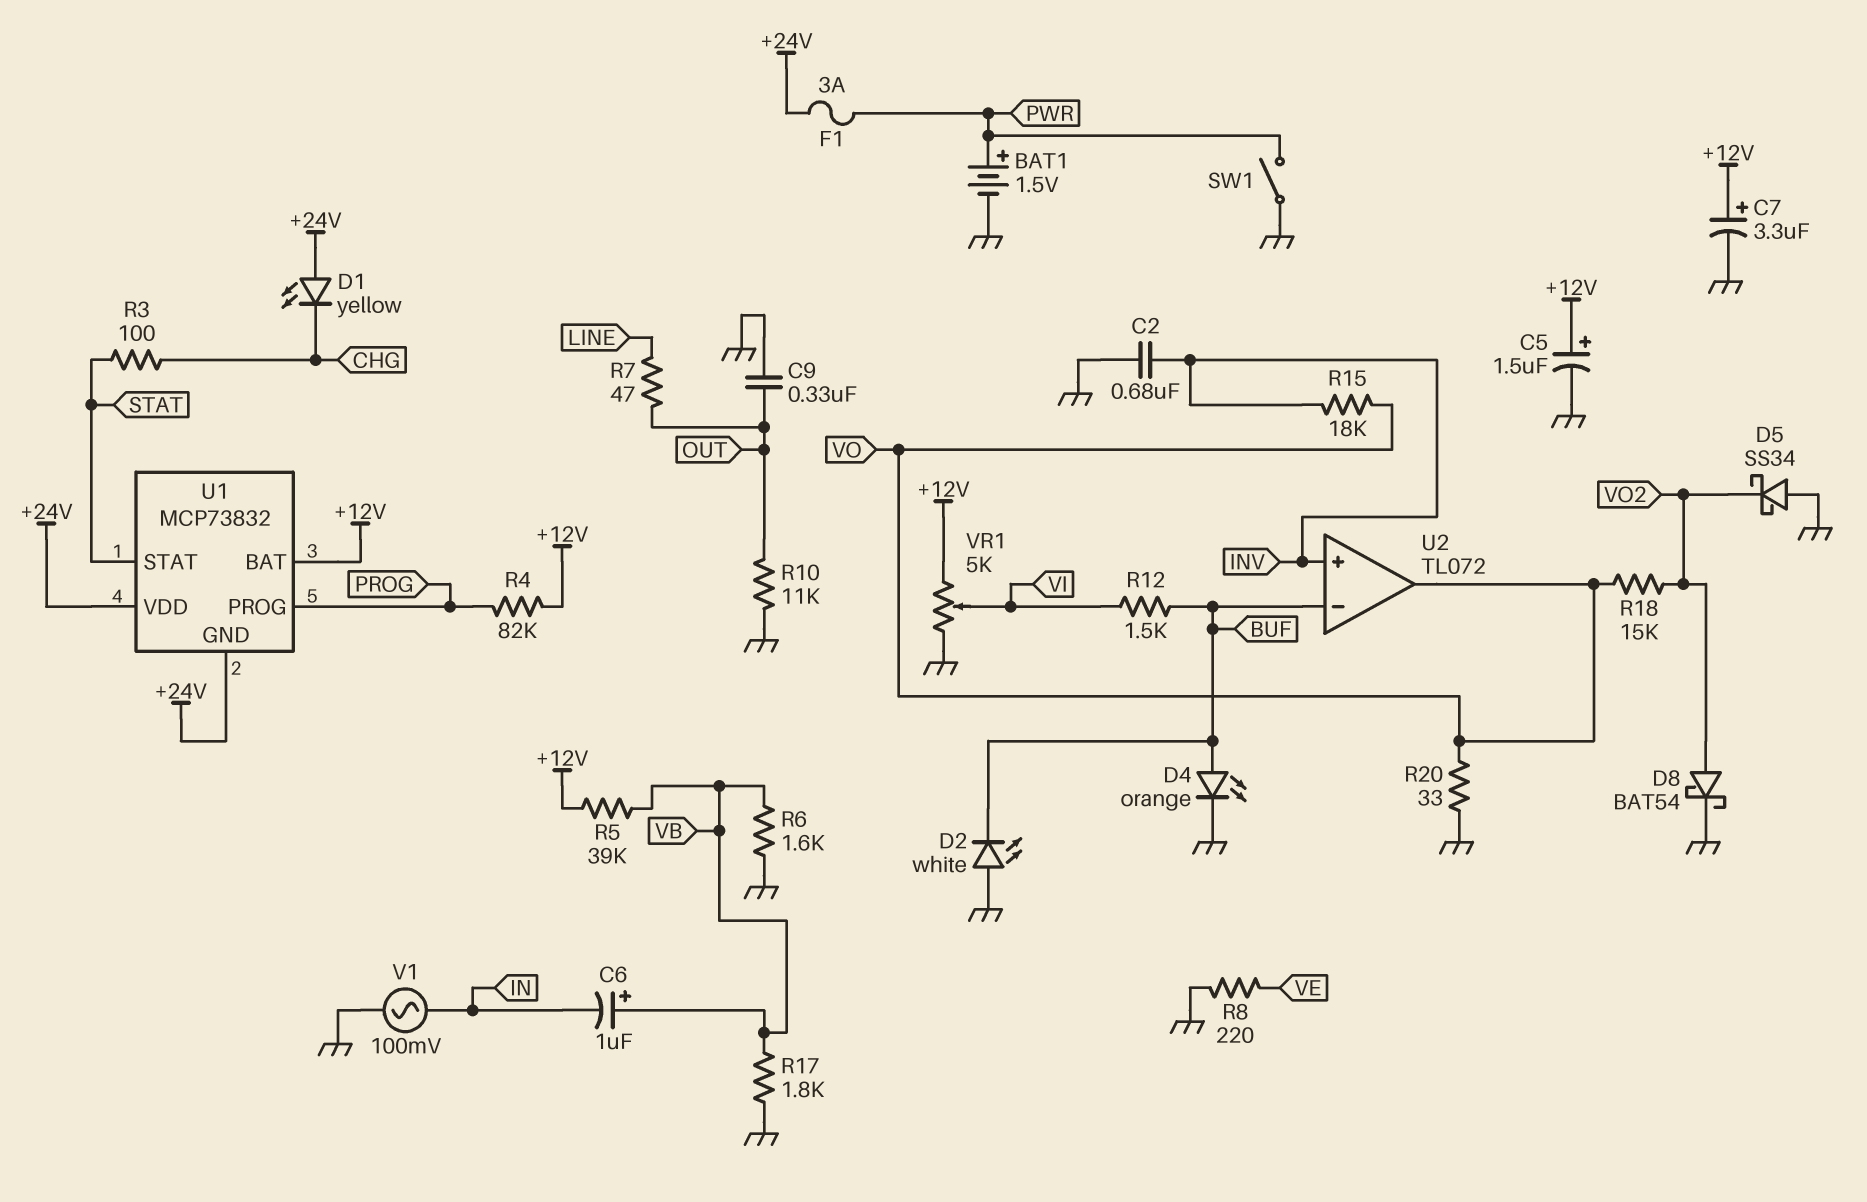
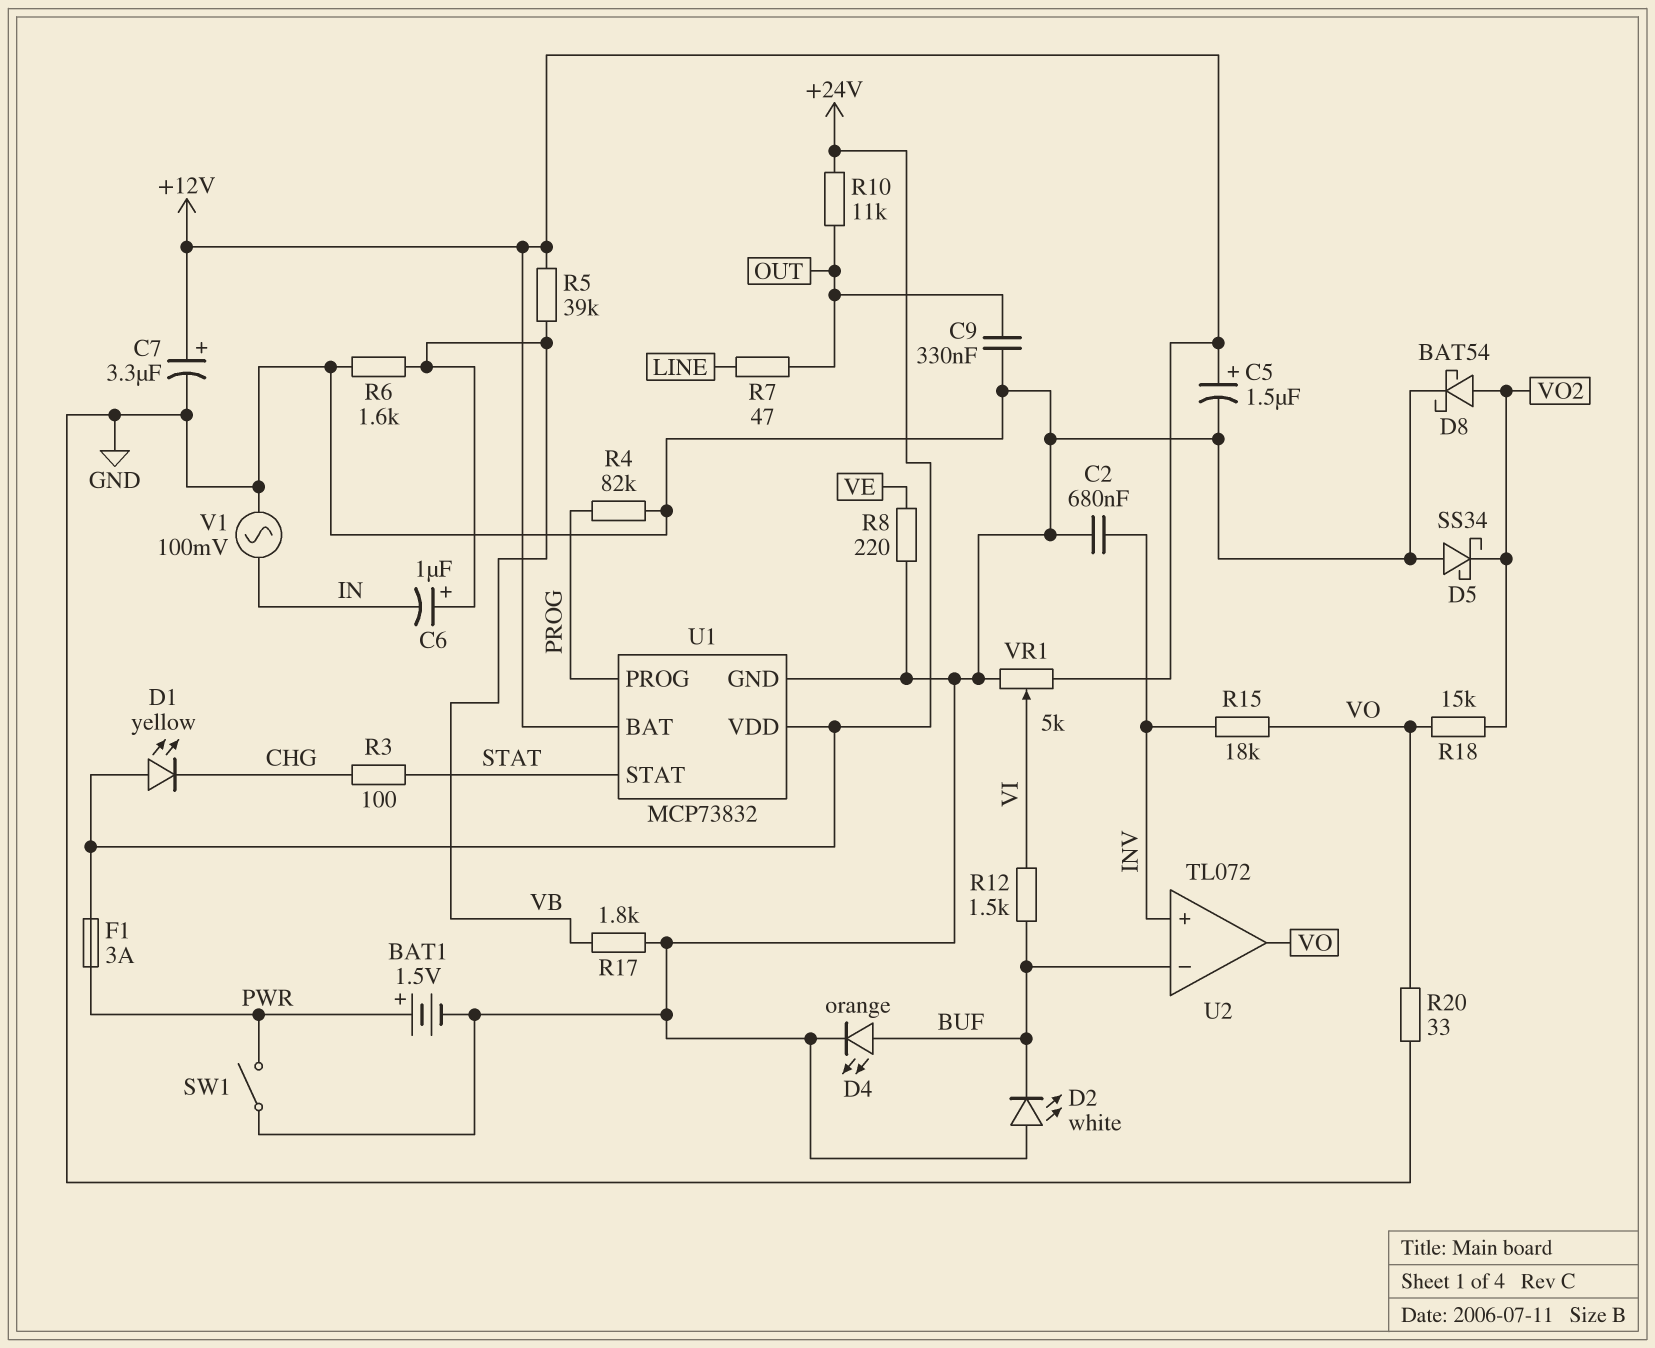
R4: 82k (+12V, PROG) -> 82k (GND, PROG)
R10: 11k (GND, OUT) -> 11k (+24V, OUT)
U1 pin GND: +24V -> GND

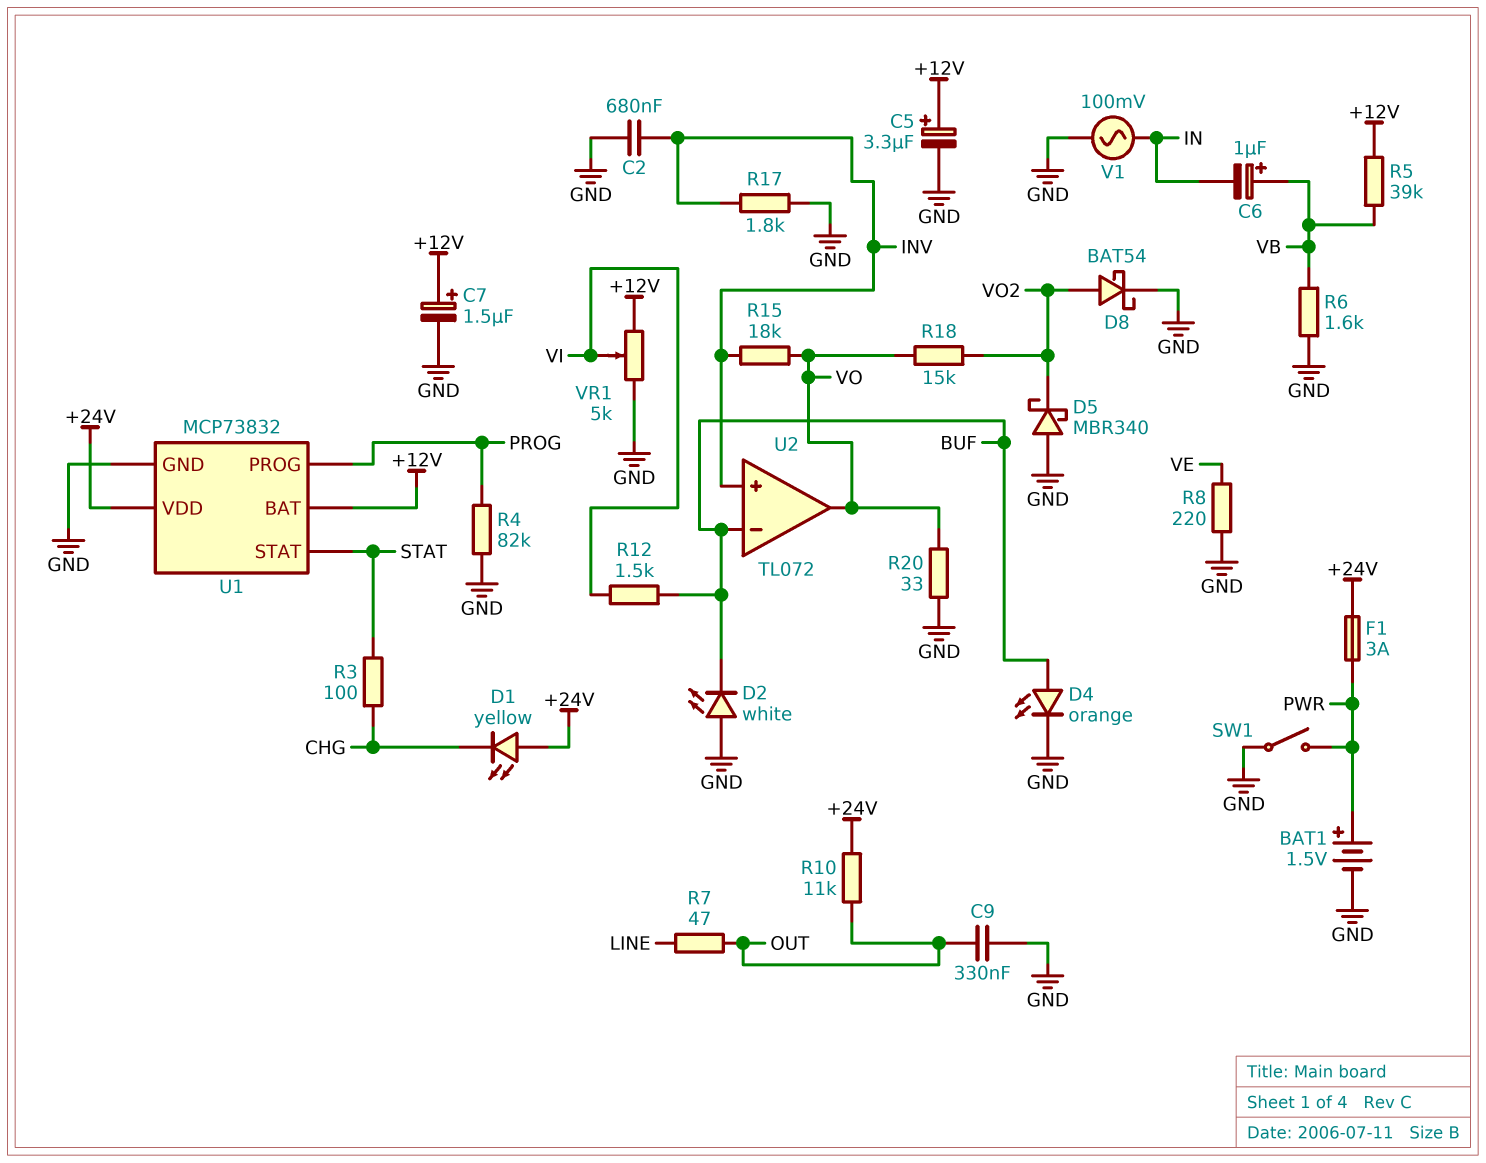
C5: 1.5uF (plus +12V, minus GND) -> 3.3uF (plus +12V, minus GND)
C7: 3.3uF (plus +12V, minus GND) -> 1.5uF (plus +12V, minus GND)
D5: schottky SS34 (A GND, K VO2) -> schottky MBR340 (A GND, K VO2)
R17: 1.8k (GND, VB) -> 1.8k (GND, INV)

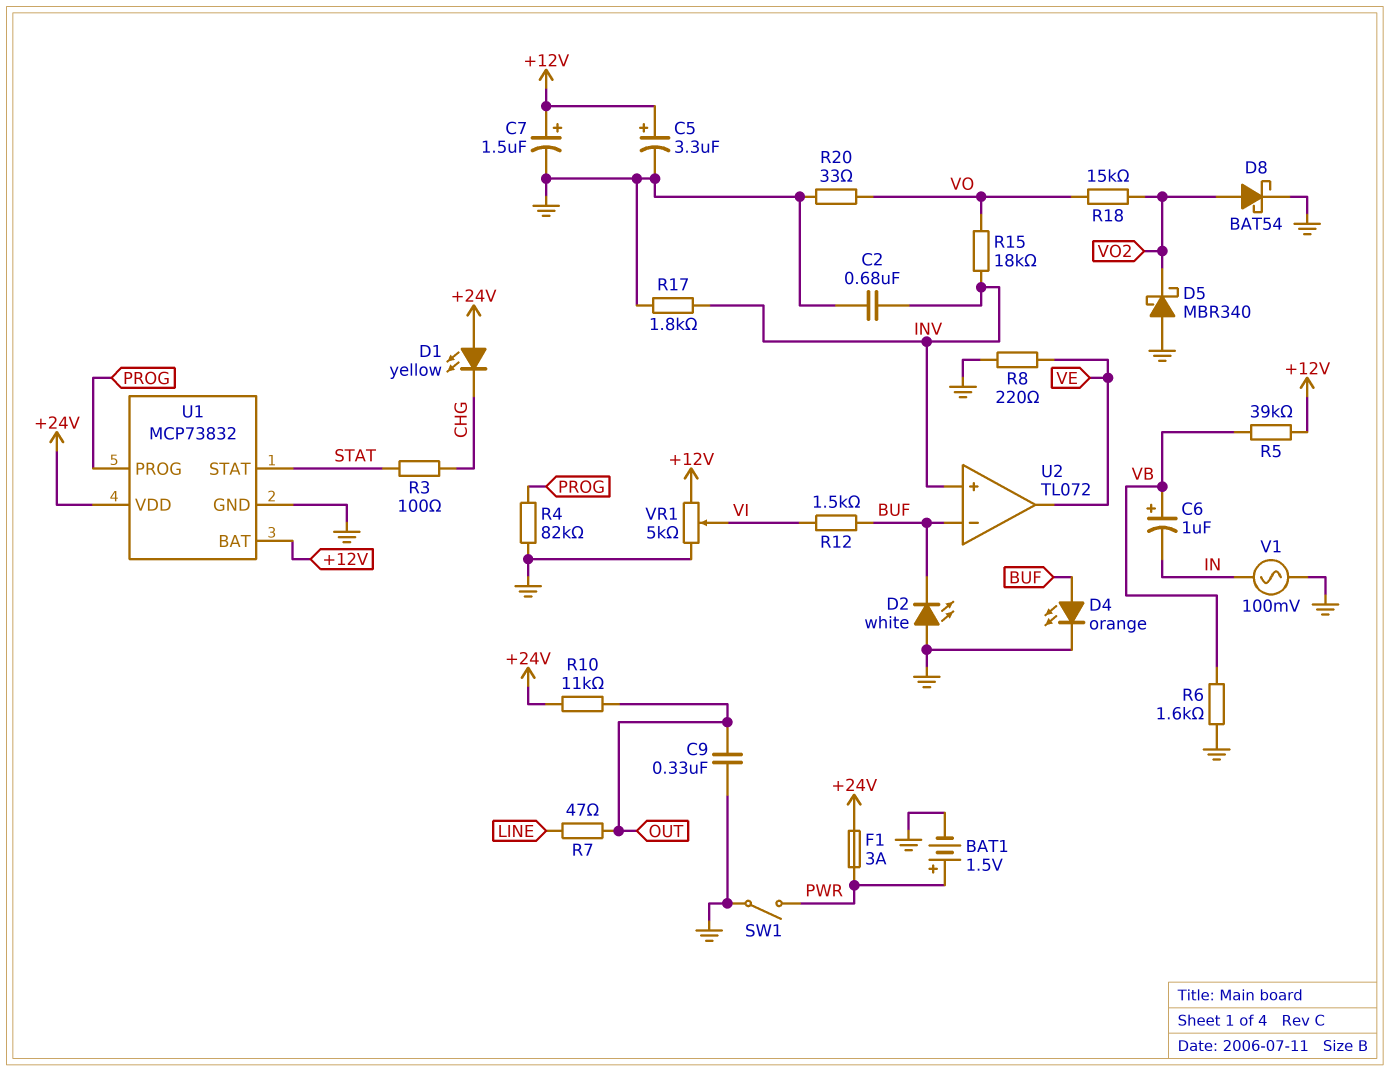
U2 pin out: VO -> VE

